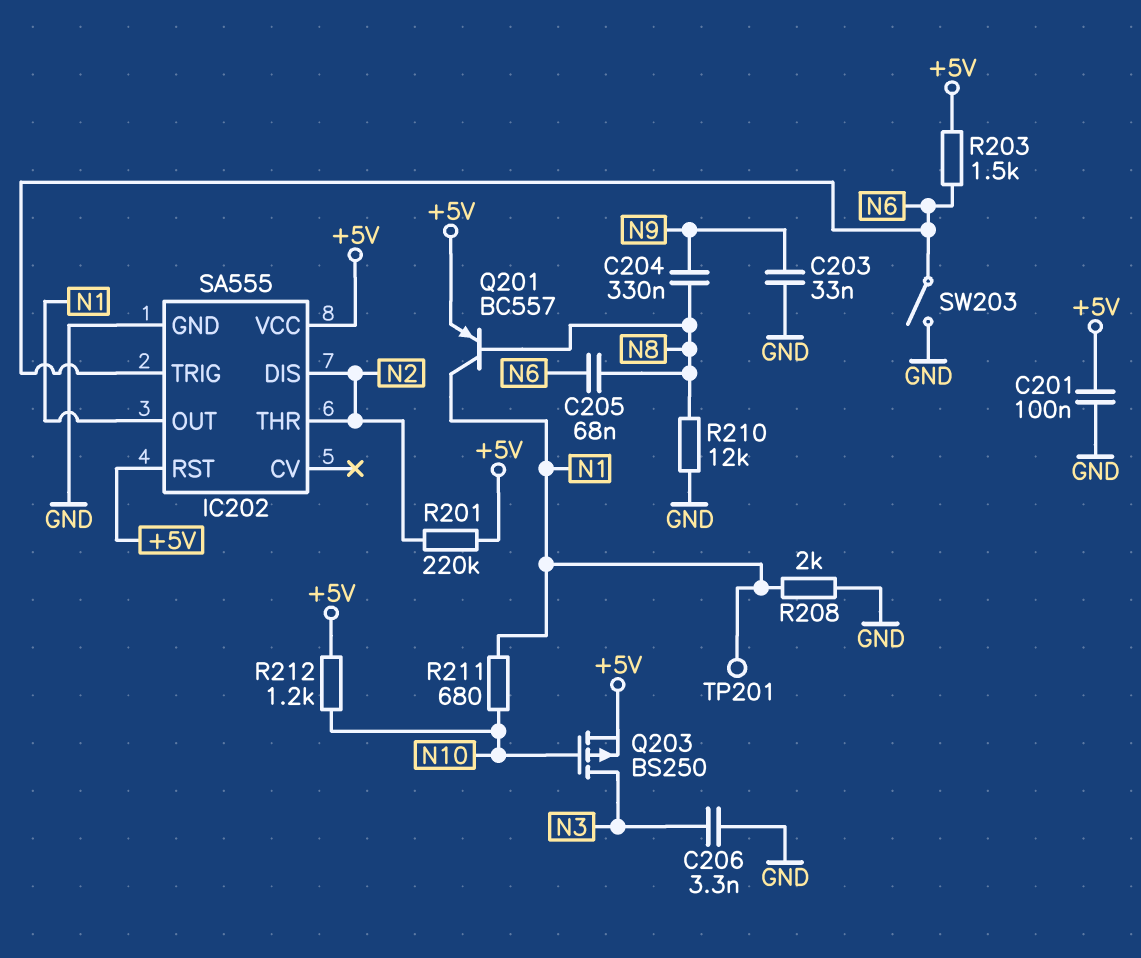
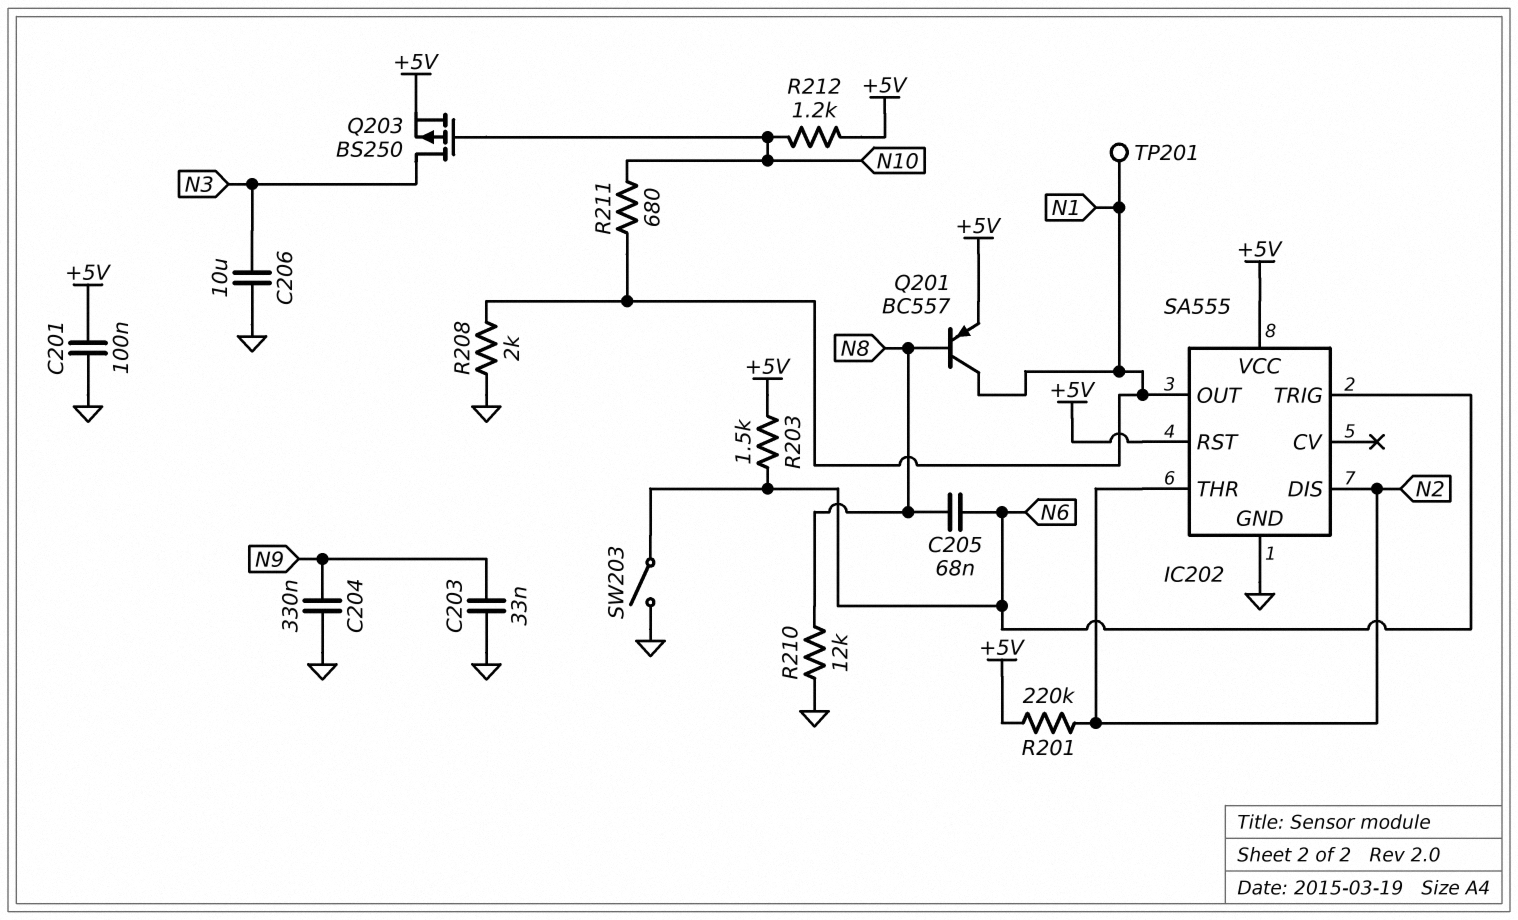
C204: 330nF (N8, N9) -> 330nF (GND, N9)
C206: 3.3nF (GND, N3) -> 10uF (GND, N3)

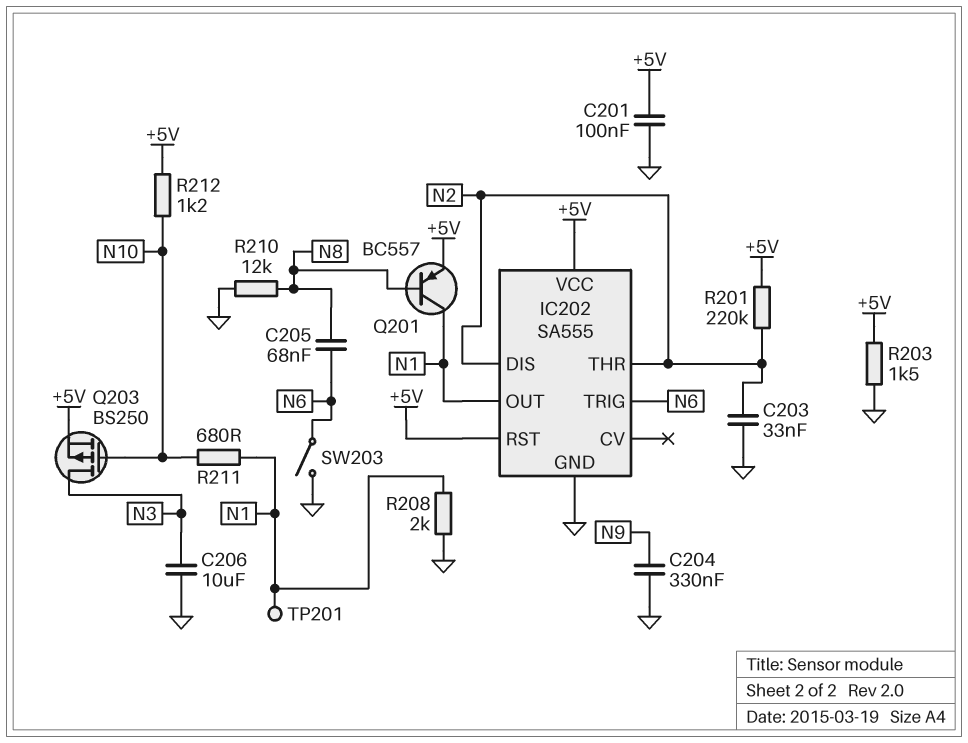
C203: 33nF (GND, N9) -> 33nF (GND, N2)
R203: 1.5k (+5V, N6) -> 1.5k (+5V, GND)

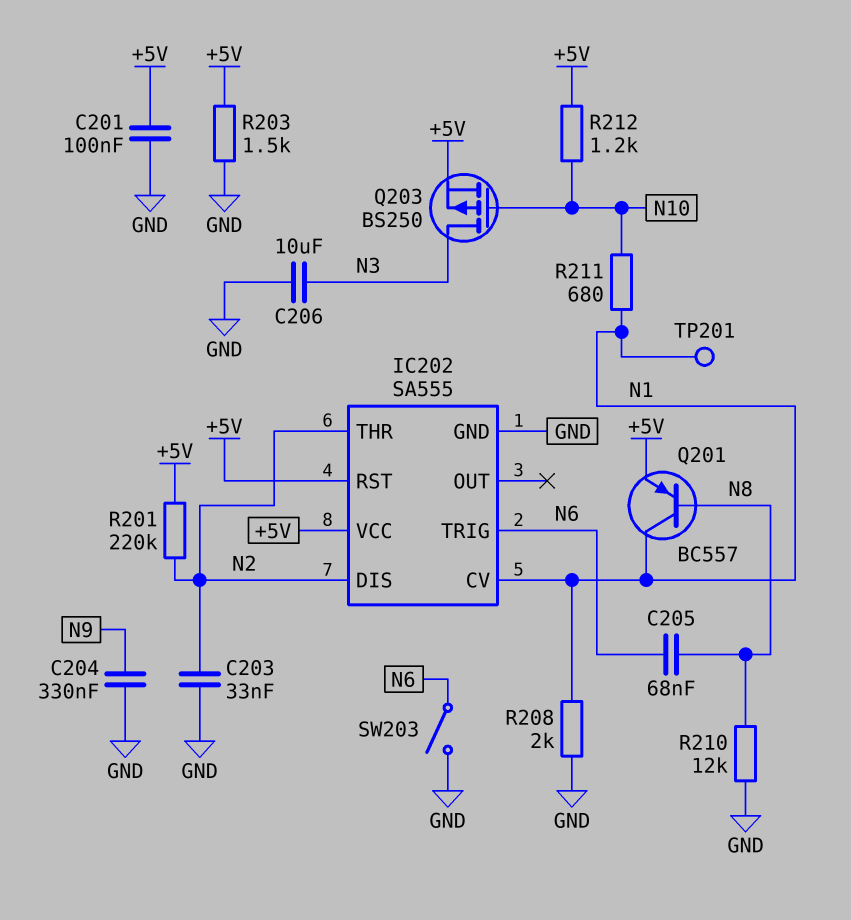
IC202 pin CV: none -> N1
IC202 pin OUT: N1 -> none

